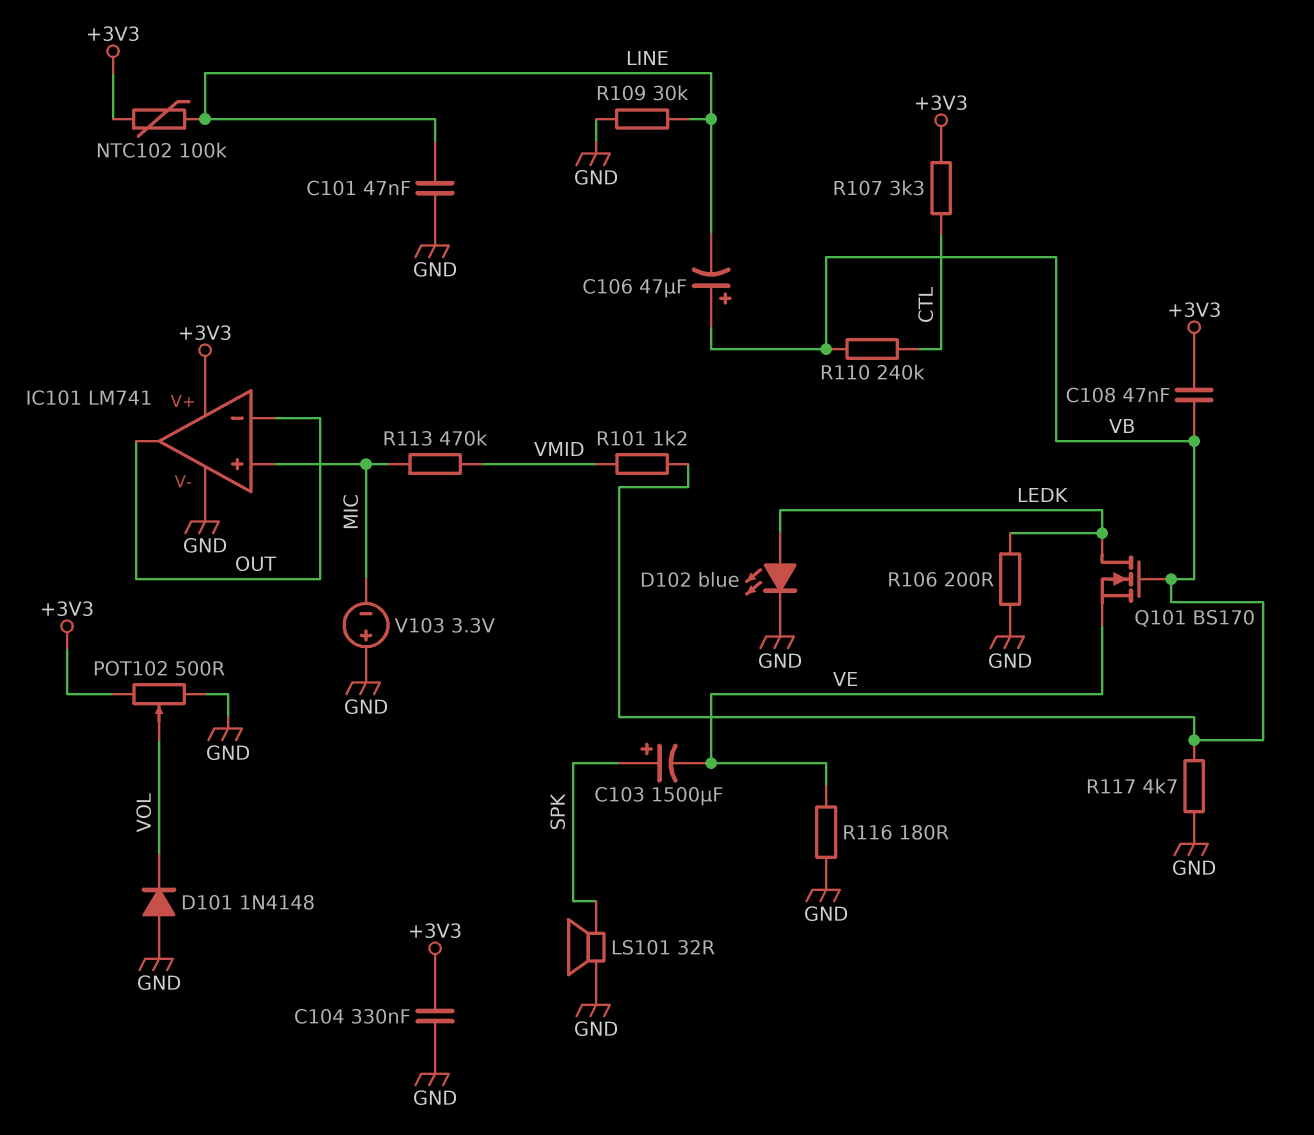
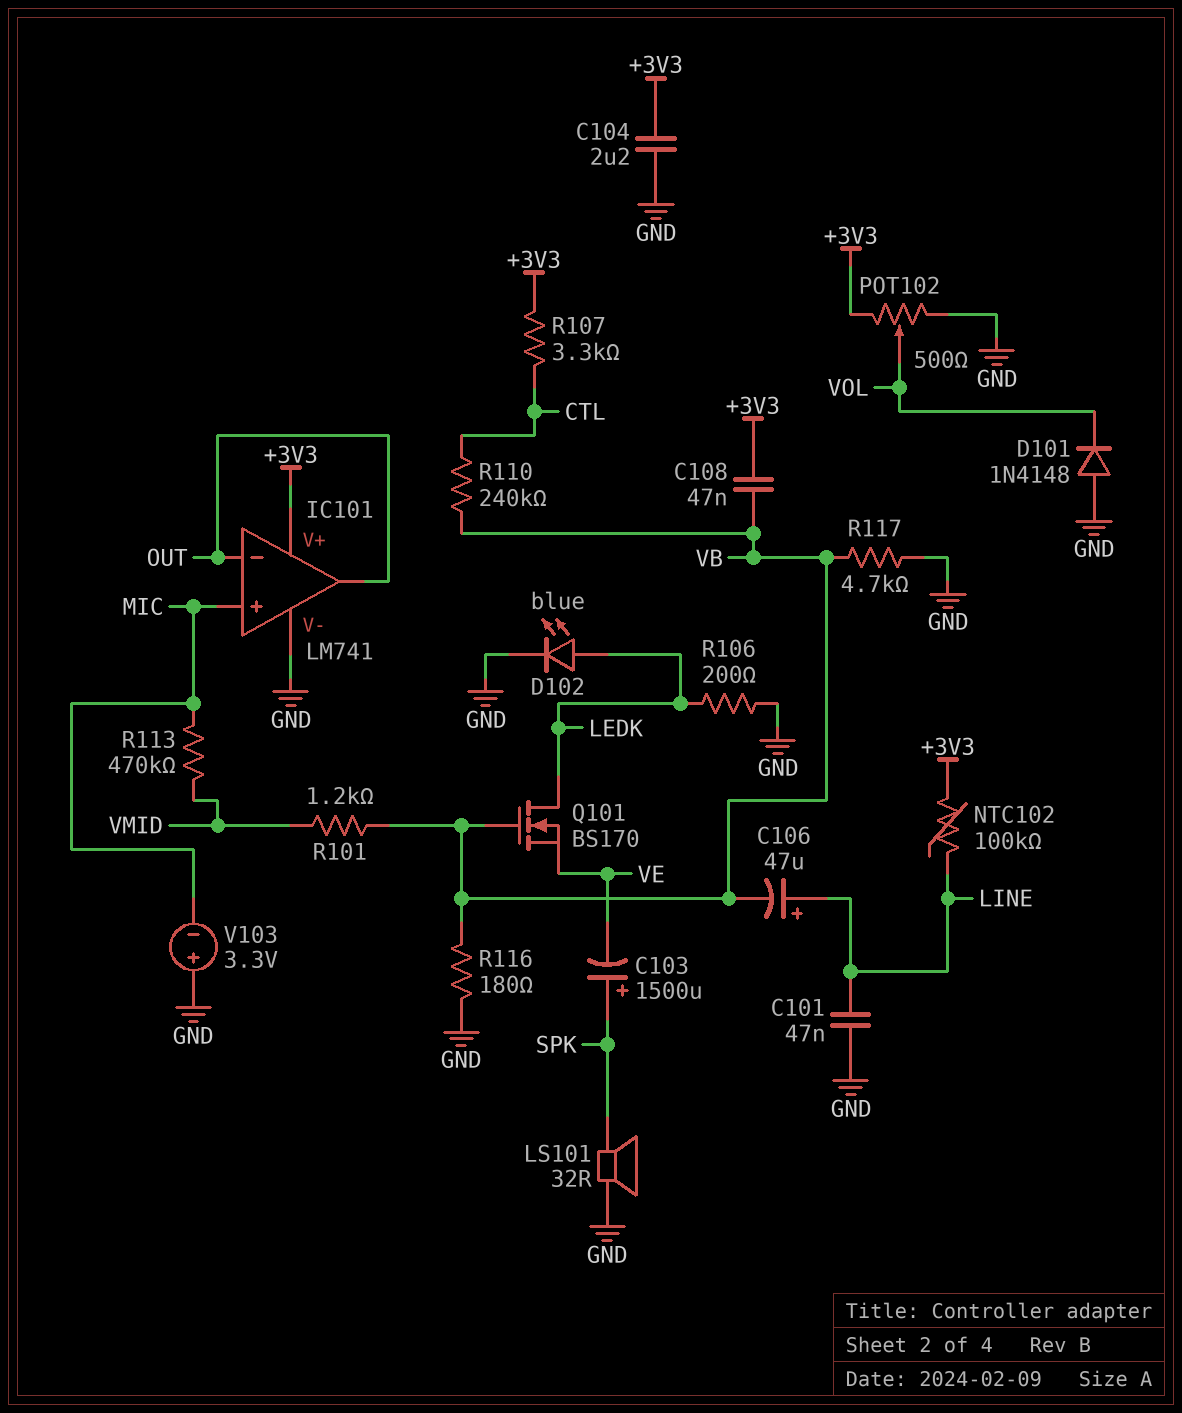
C104: 330nF (+3V3, GND) -> 2.2uF (+3V3, GND)
C106: 47uF (plus VB, minus LINE) -> 47uF (plus LINE, minus VB)
R109: 30k (GND, LINE) -> none
R116: 180 (GND, VE) -> 180 (GND, VB)

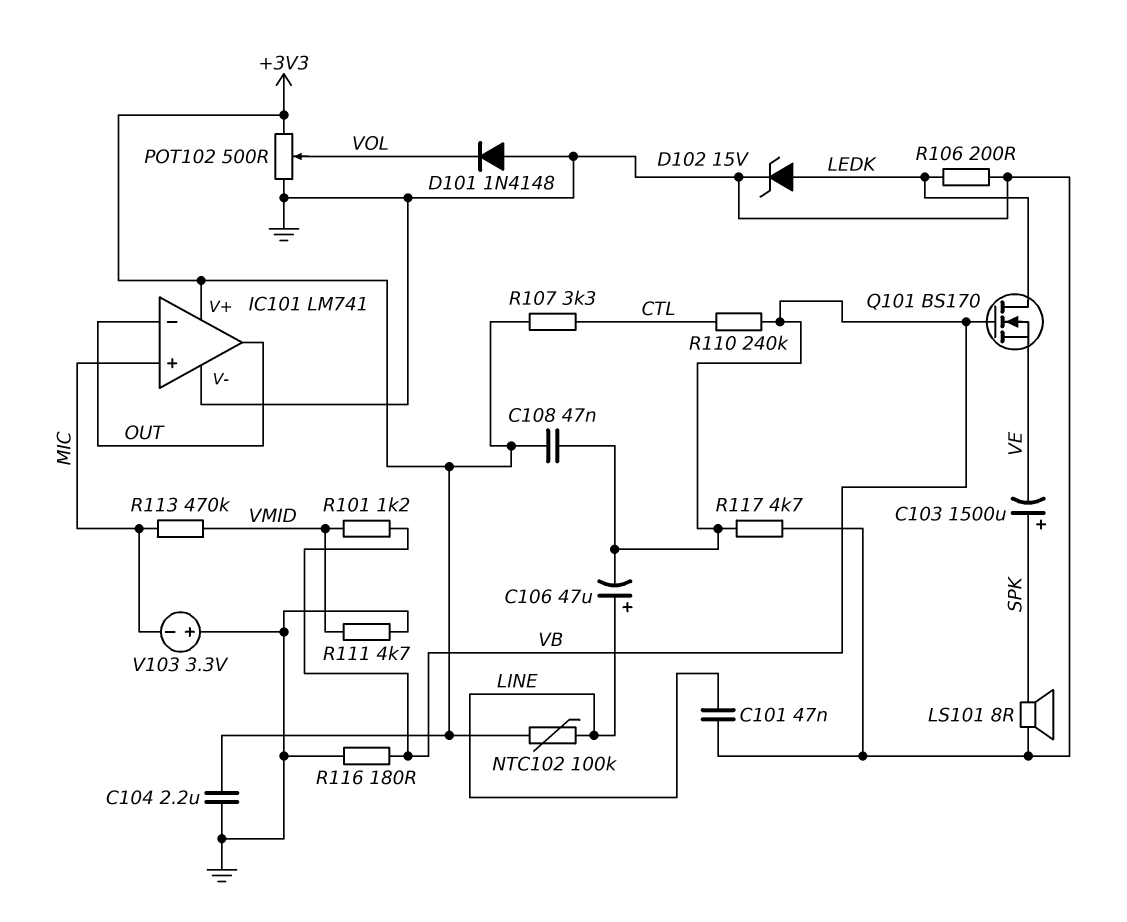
D102: LED blue (A LEDK, K GND) -> zener 15V (A LEDK, K GND)
LS101: speaker 32R (GND, SPK) -> speaker 8R (GND, SPK)
R111: none -> 4.7k (GND, VMID)

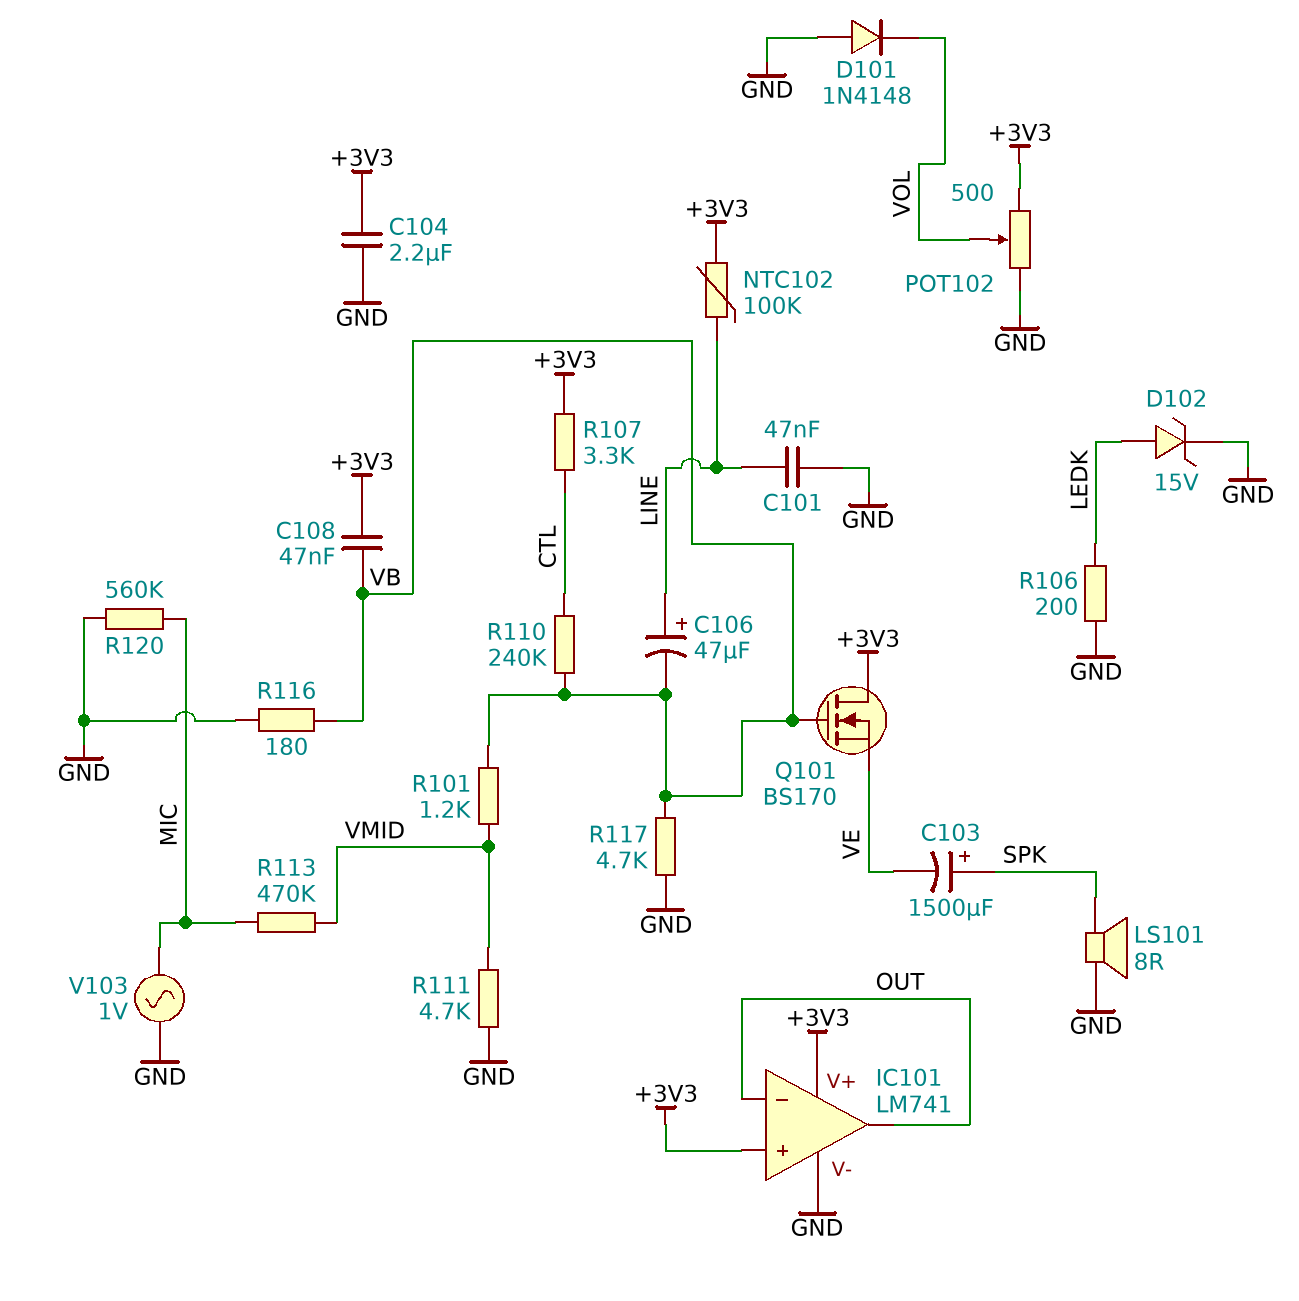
IC101 pin in+: MIC -> +3V3
Q101: NMOS BS170 (G VB, D LEDK, S VE) -> NMOS BS170 (G VB, D +3V3, S VE)
R120: none -> 560k (GND, MIC)
V103: 3.3V (plus GND, minus MIC) -> AC 1V (GND, MIC)

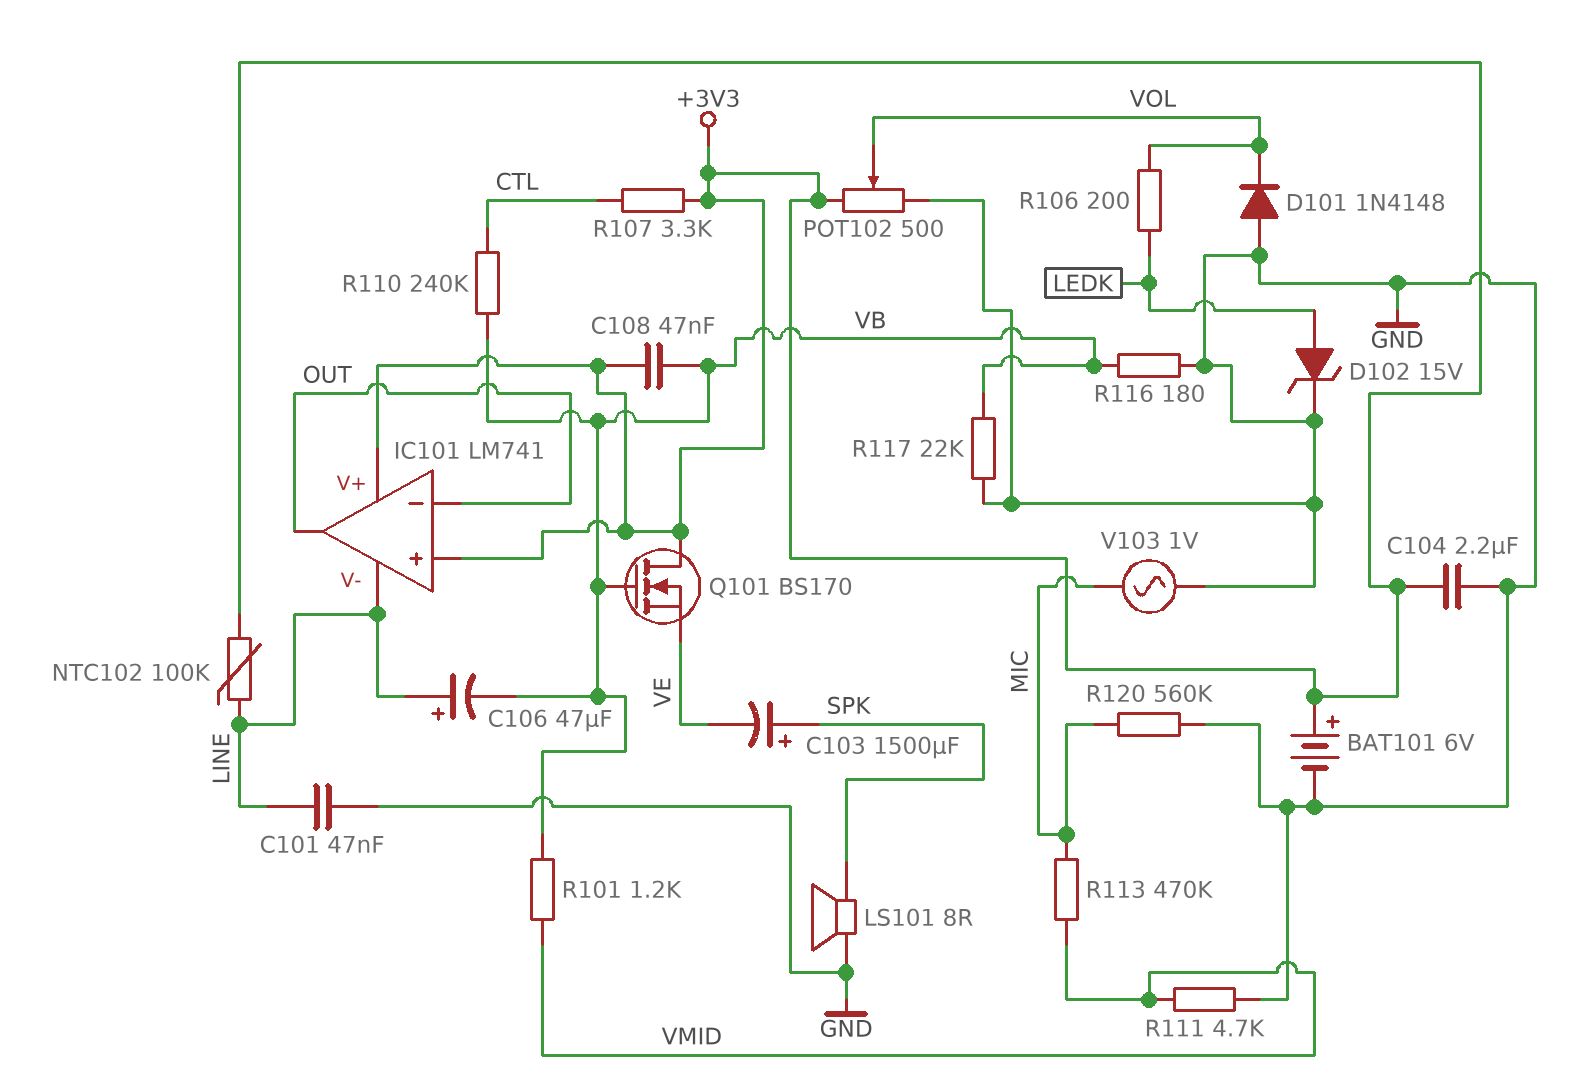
BAT101: none -> 6V (plus +3V3, minus GND)
IC101 pin V-: GND -> LINE
R106: 200 (GND, LEDK) -> 200 (LEDK, VOL)
R117: 4.7k (GND, VB) -> 22k (GND, VB)

